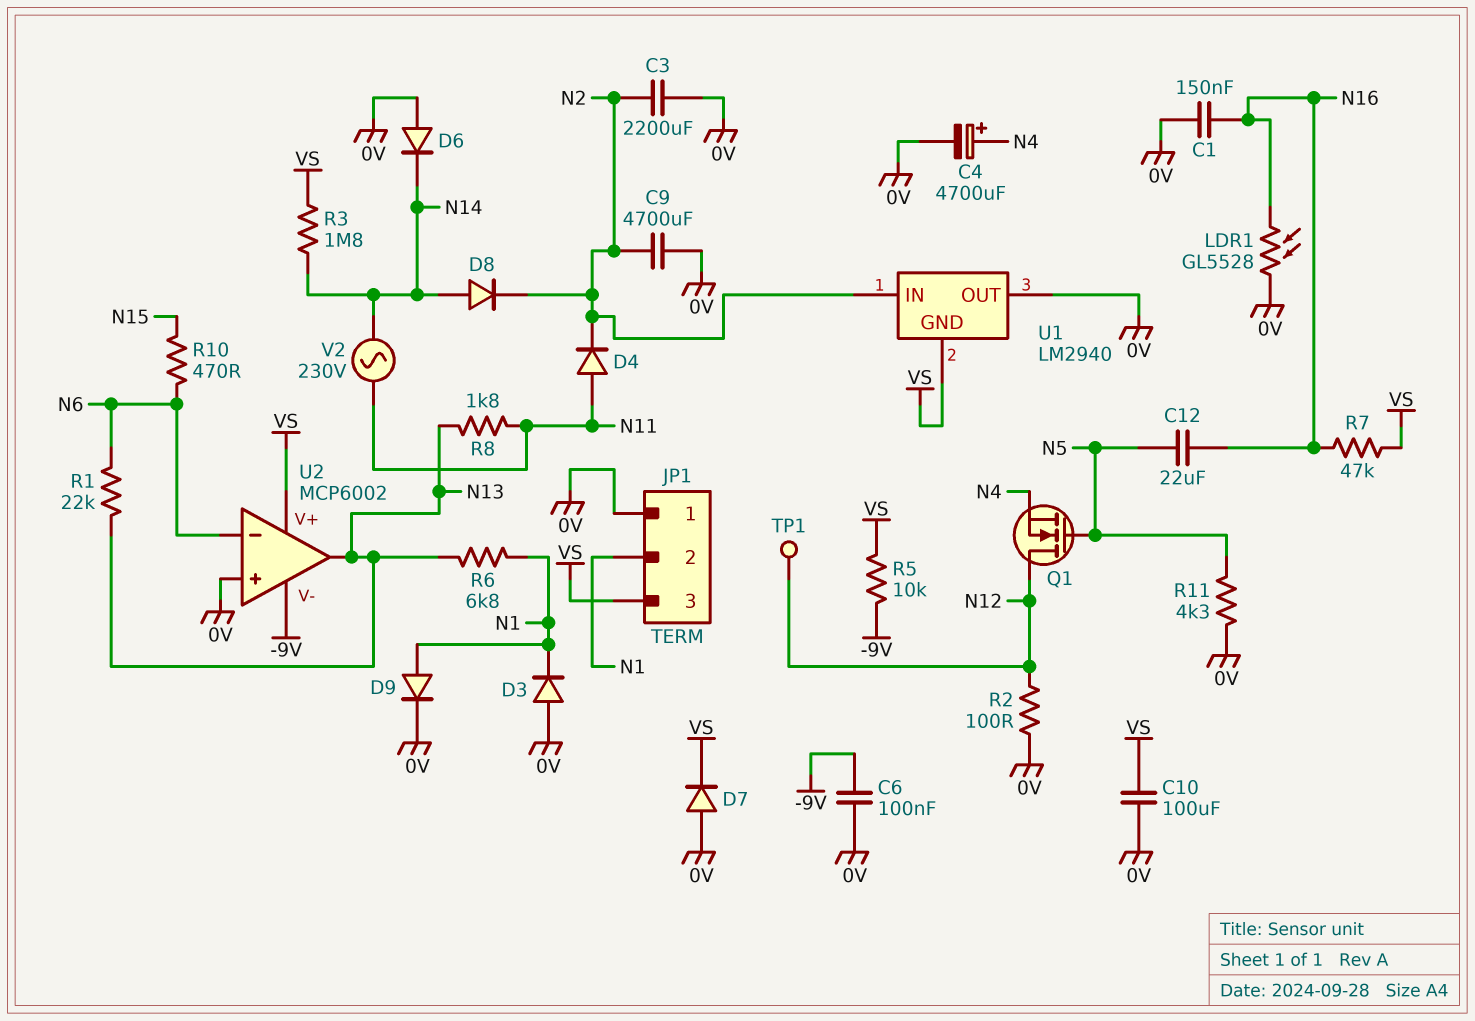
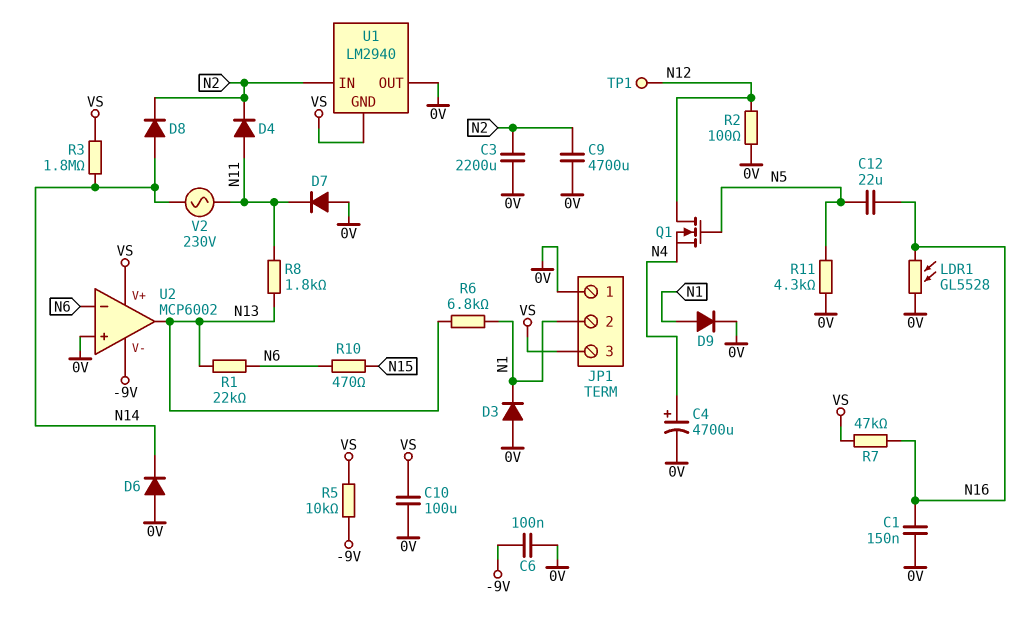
D7: diode (A 0V, K VS) -> diode (A 0V, K N11)

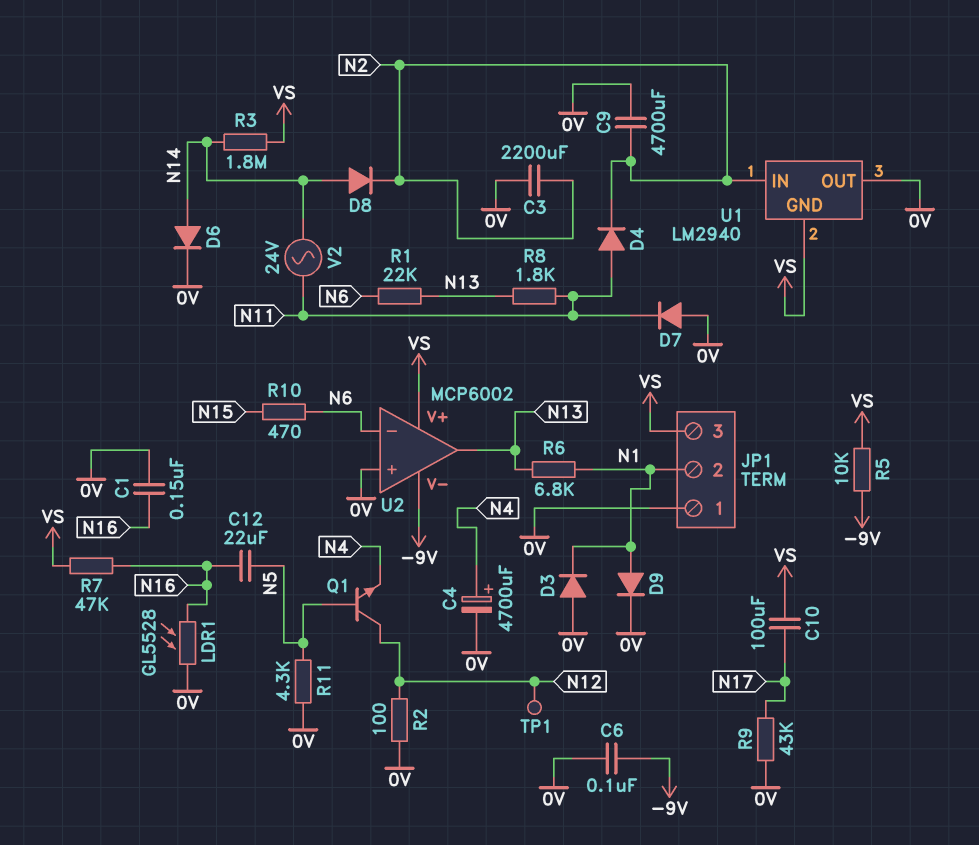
C10: 100uF (0V, VS) -> 100uF (N17, VS)
D6: diode (A 0V, K N14) -> diode (A N14, K 0V)
Q1: NMOS (G N5, D N12, S N4) -> NPN (B N5, C N12, E N4)
R9: none -> 43k (0V, N17)
V2: AC 230V (N11, N14) -> AC 24V (N11, N14)

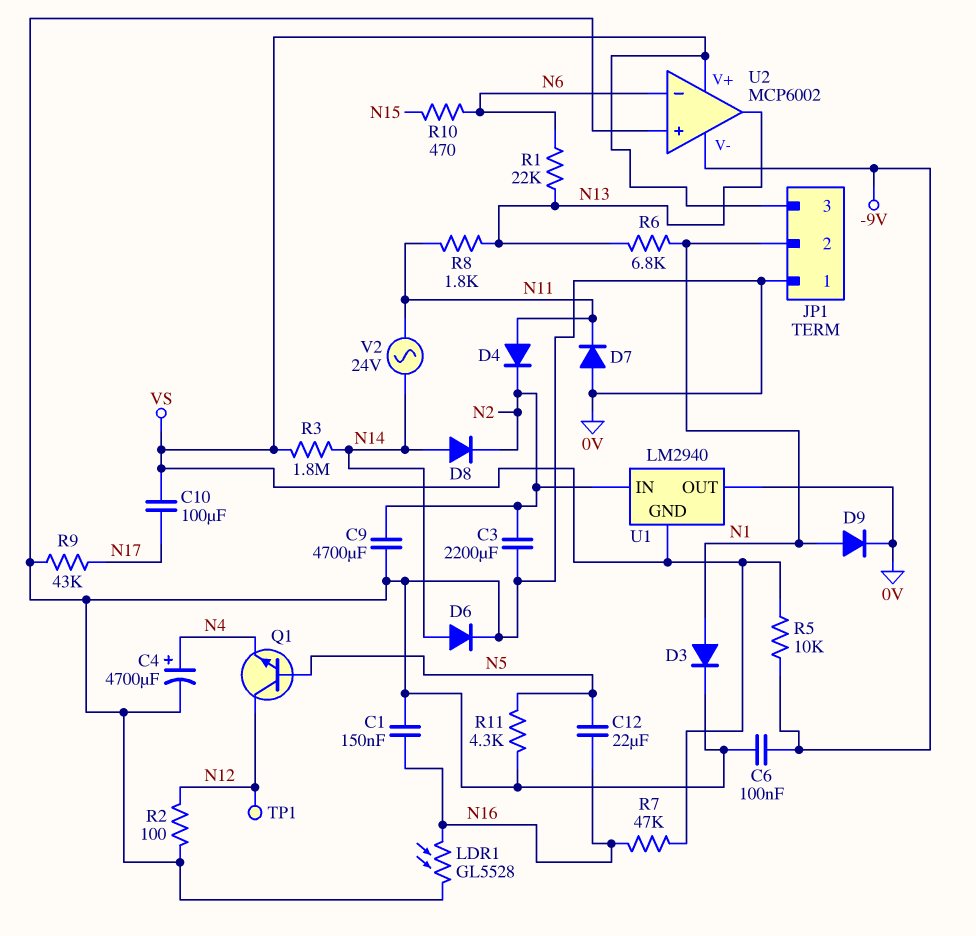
D3: diode (A 0V, K N1) -> diode (A N1, K 0V)

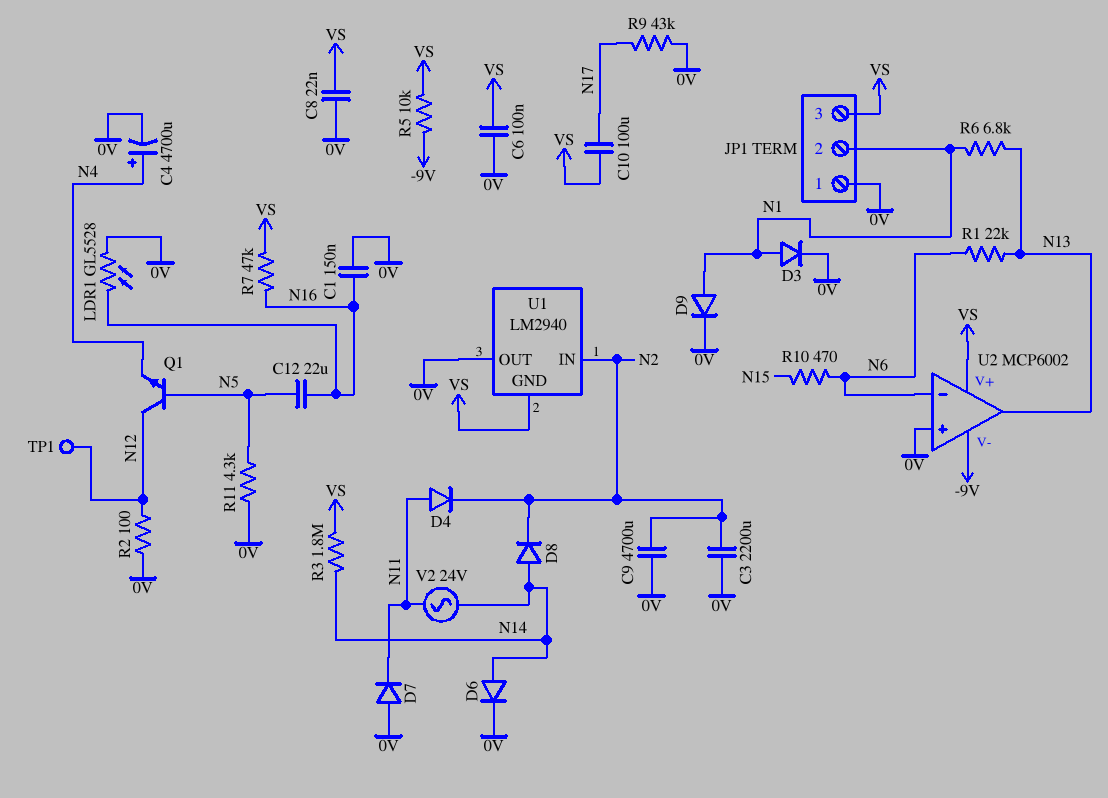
C6: 100nF (-9V, 0V) -> 100nF (0V, VS)
C8: none -> 22nF (0V, VS)
R8: 1.8k (N11, N13) -> none

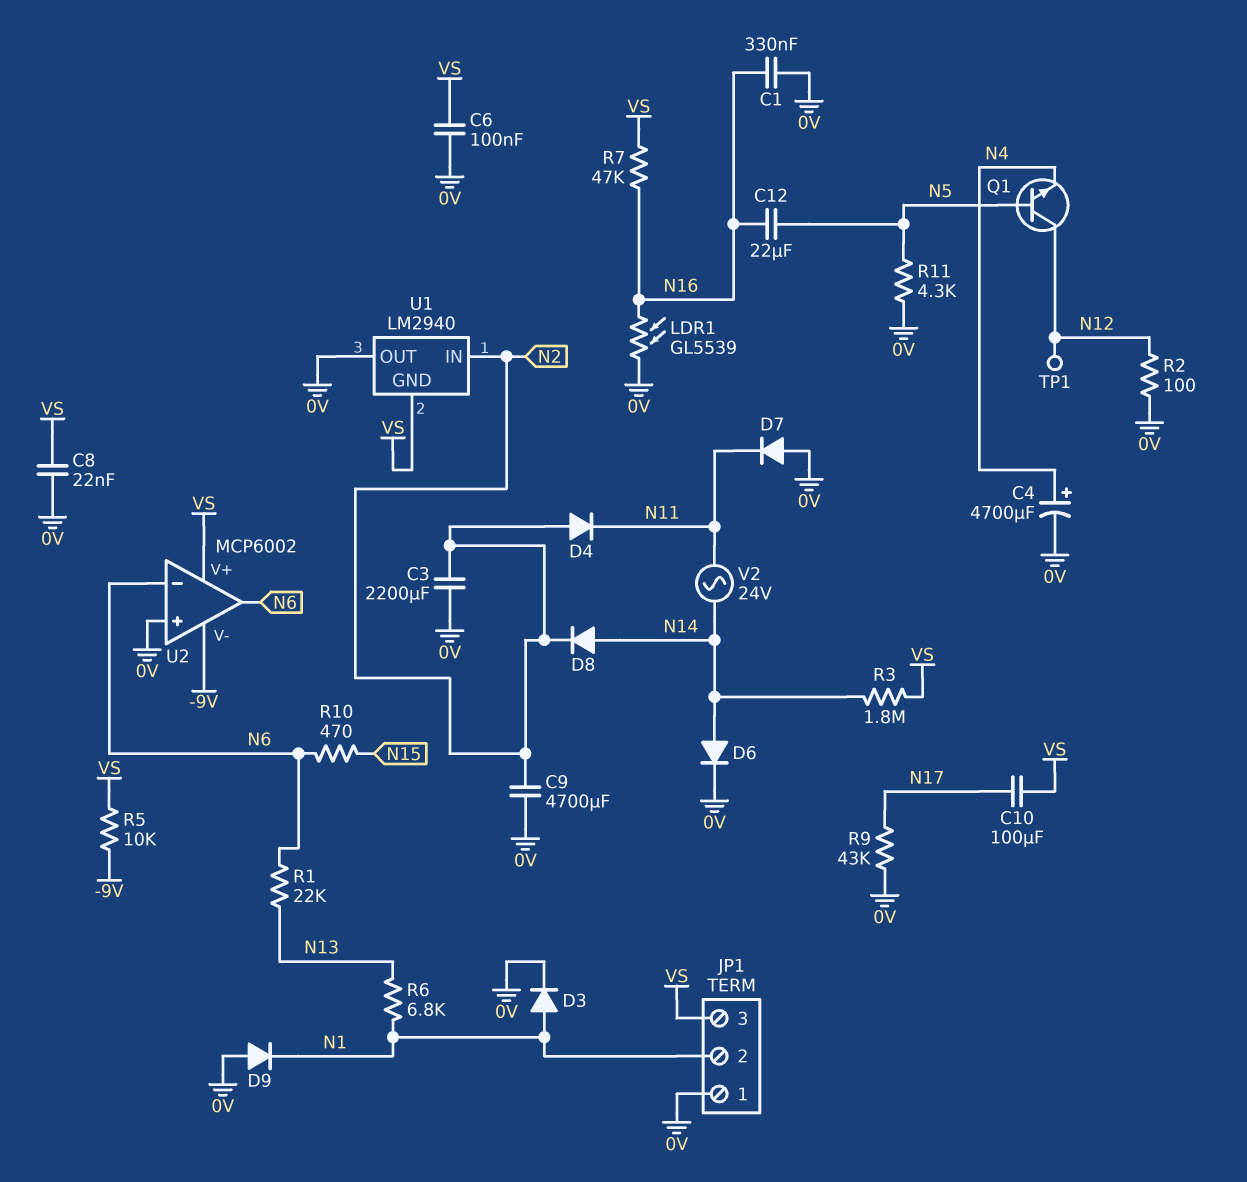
C1: 150nF (0V, N16) -> 330nF (0V, N16)
D4: diode (A N11, K N2) -> diode (A N2, K N11)
D9: diode (A N1, K 0V) -> diode (A 0V, K N1)
LDR1: GL5528 (0V, N16) -> GL5539 (0V, N16)
U2 pin out: N13 -> N6

